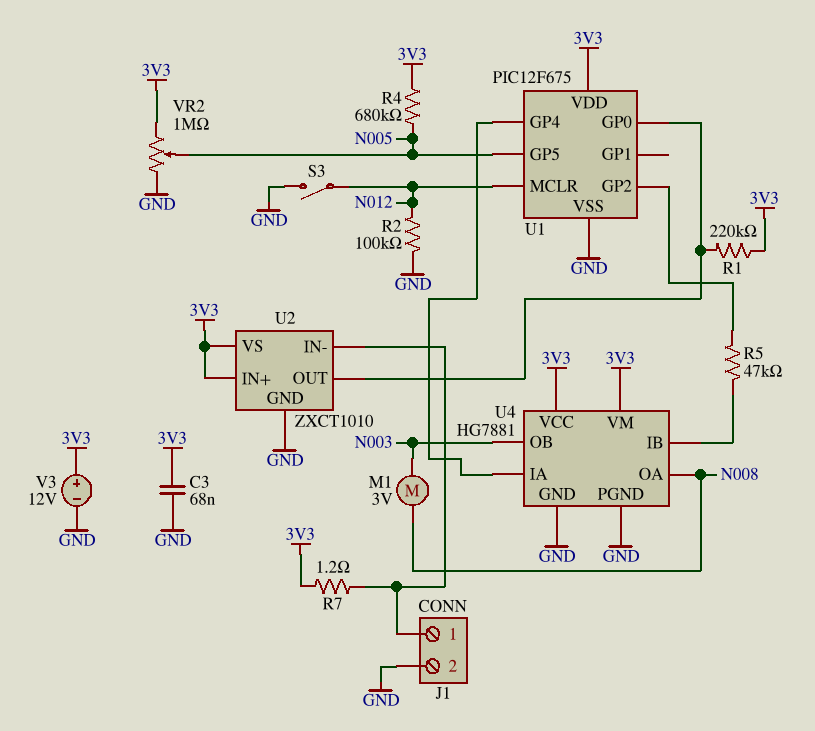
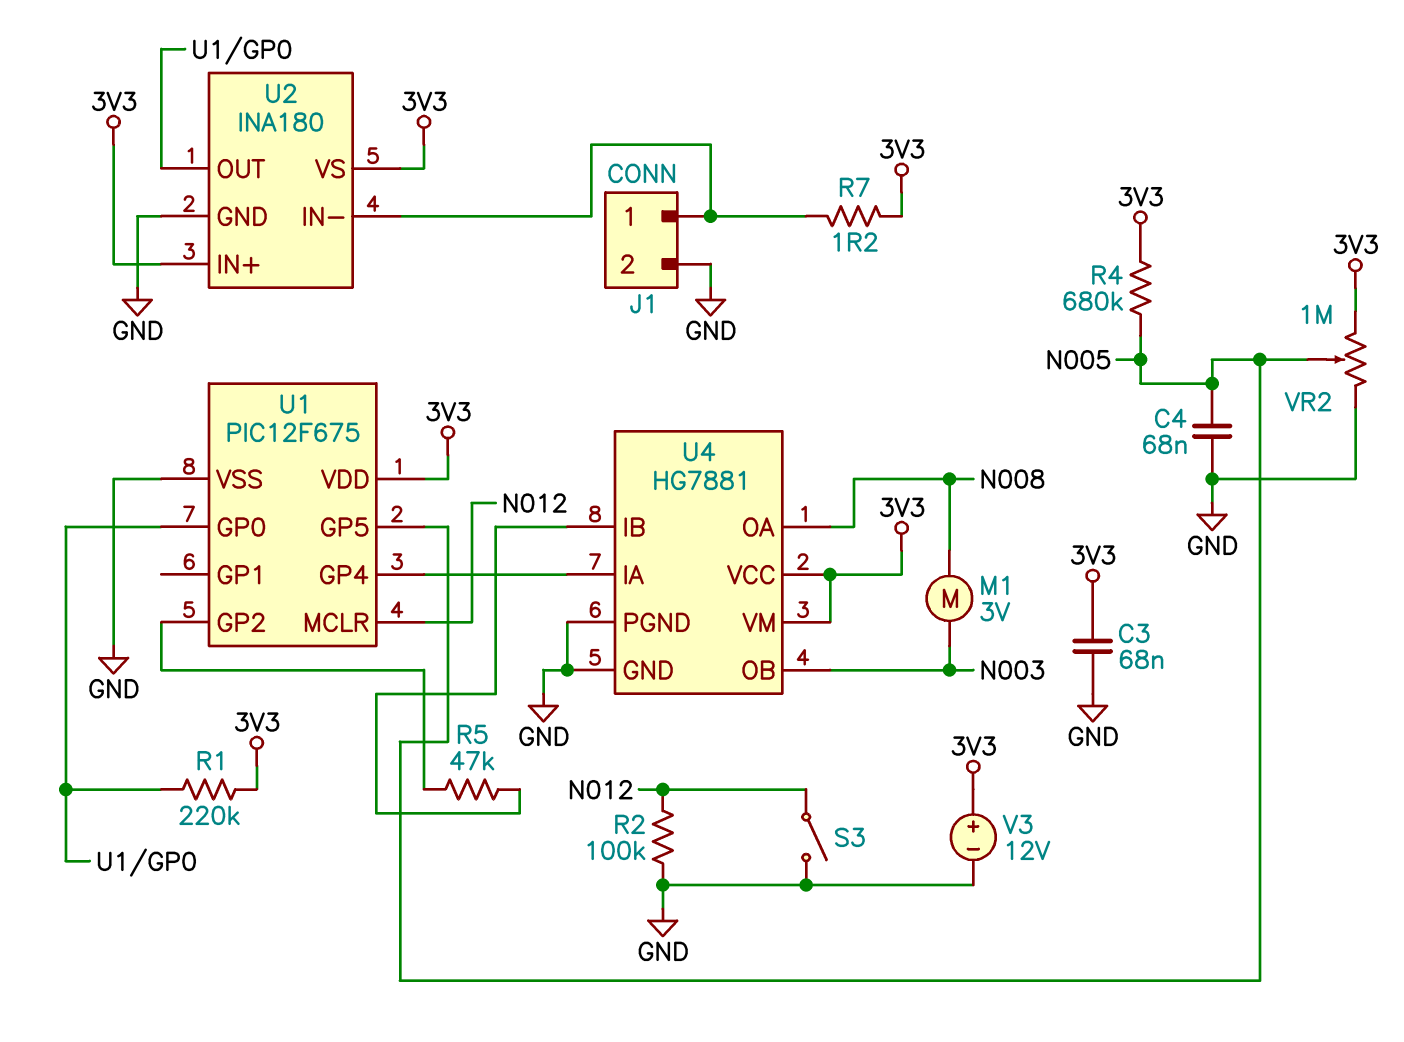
C4: none -> 68nF (GND, N005)
U2: ZXCT1010 -> INA180

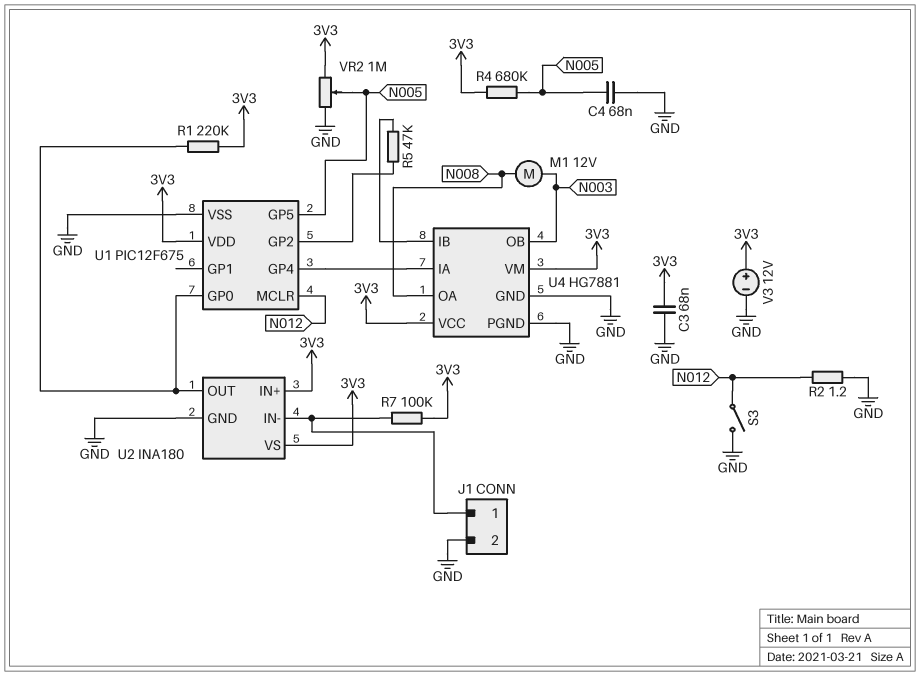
M1: motor 3V (N003, N008) -> motor 12V (N003, N008)
R2: 100k (GND, N012) -> 1.2 (GND, N012)
R7: 1.2 (3V3, J1/1) -> 100k (3V3, J1/1)

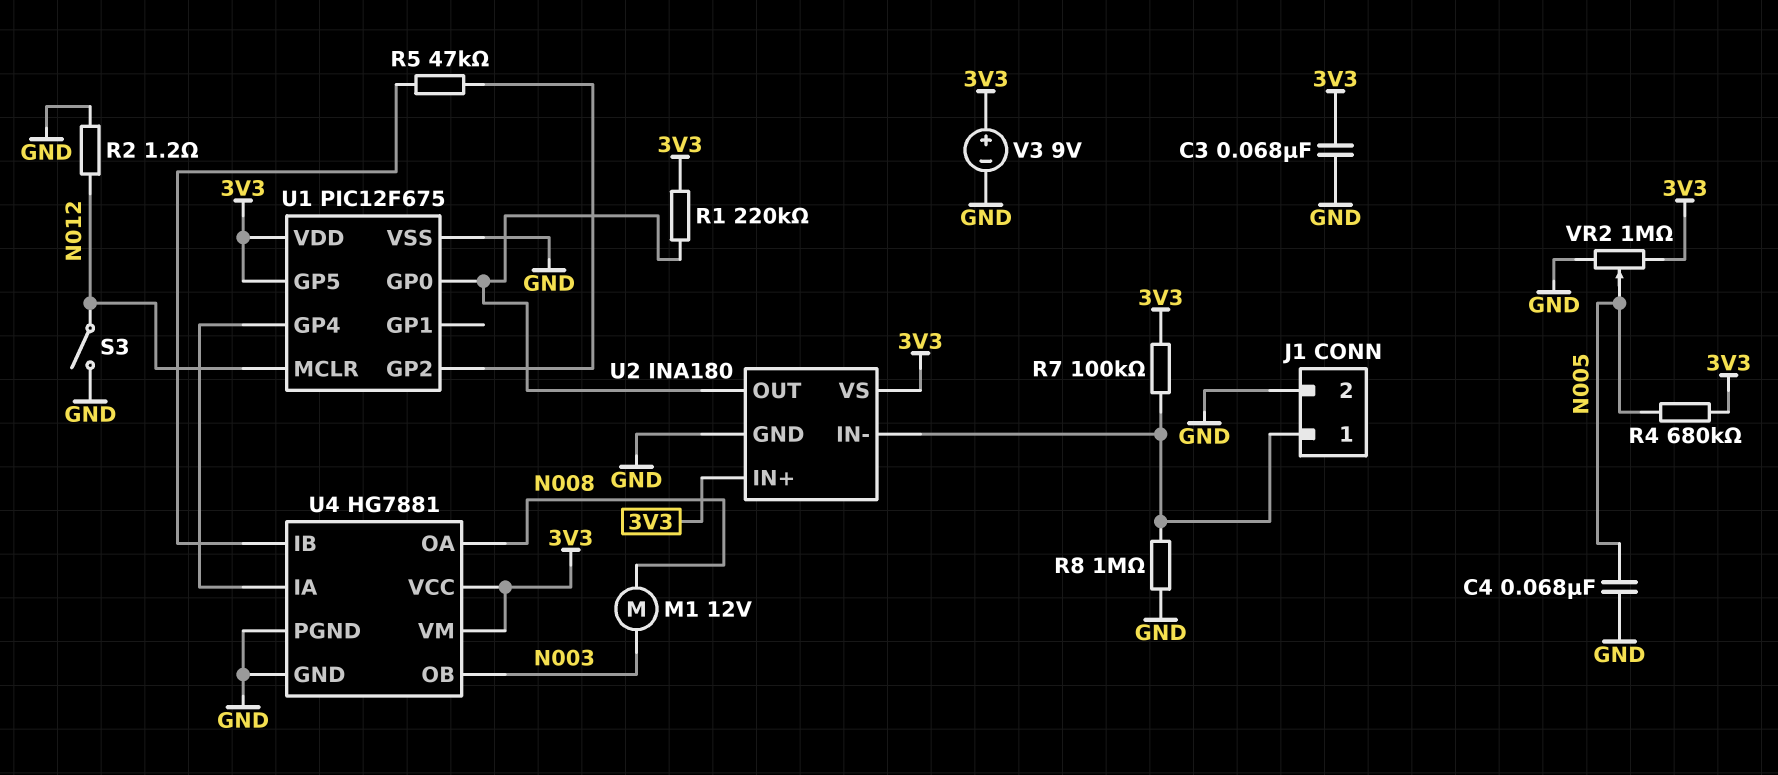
R8: none -> 1M (GND, J1/1)
U1 pin GP5: N005 -> 3V3
V3: 12V (plus 3V3, minus GND) -> 9V (plus 3V3, minus GND)

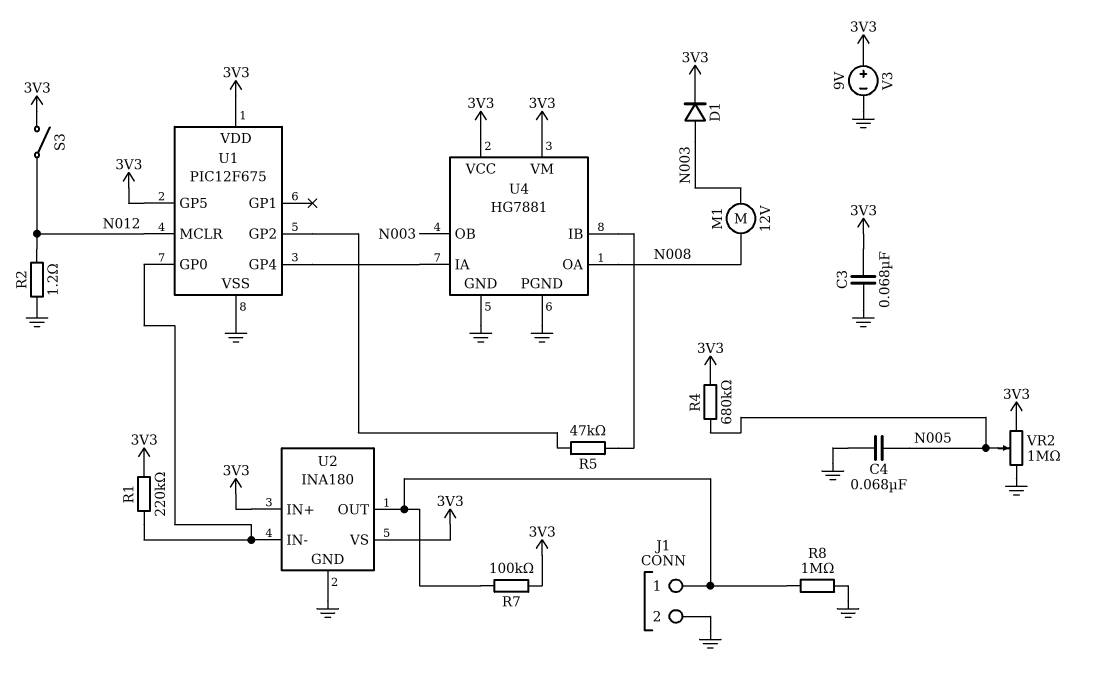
D1: none -> diode (A N003, K 3V3)
S3: switch (GND, N012) -> switch (3V3, N012)
U2 pin IN-: J1/1 -> U1/GP0
U2 pin OUT: U1/GP0 -> J1/1

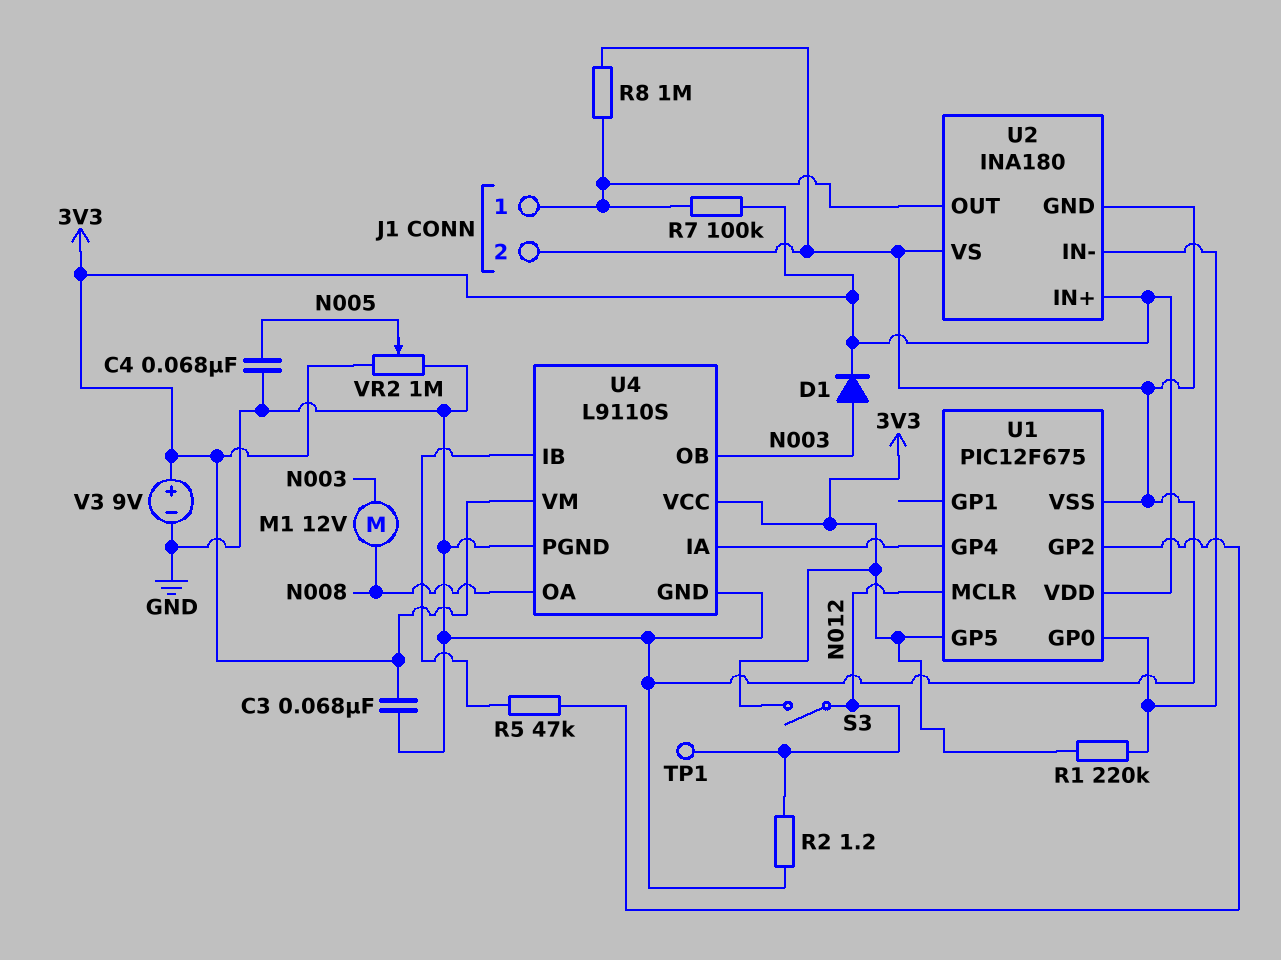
R4: 680k (3V3, N005) -> none
TP1: none -> test point (N012)
U2 pin VS: 3V3 -> GND
U4: HG7881 -> L9110S

